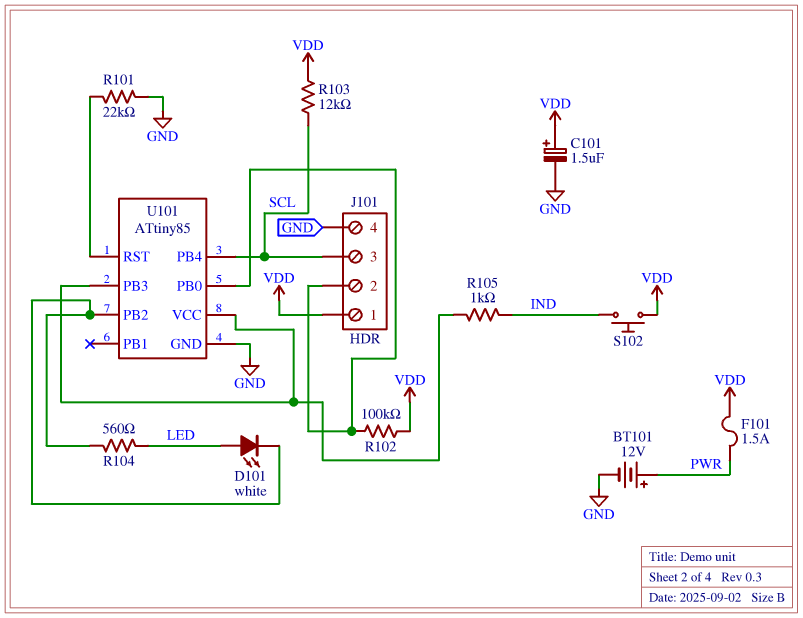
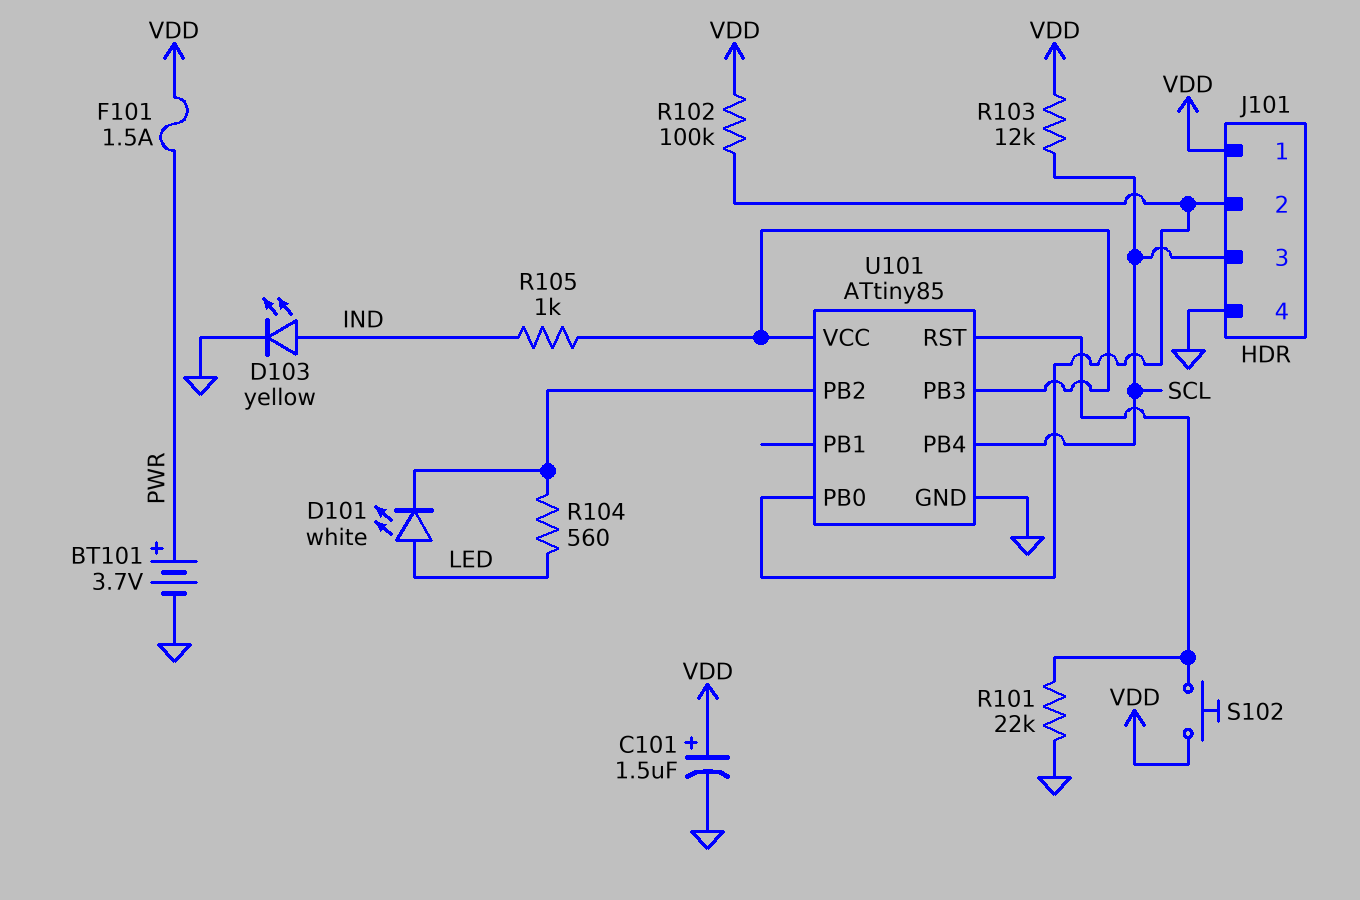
BT101: 12V (plus PWR, minus GND) -> 3.7V (plus PWR, minus GND)
D103: none -> LED yellow (A IND, K GND)
S102: button (IND, VDD) -> button (U101/RST, VDD)

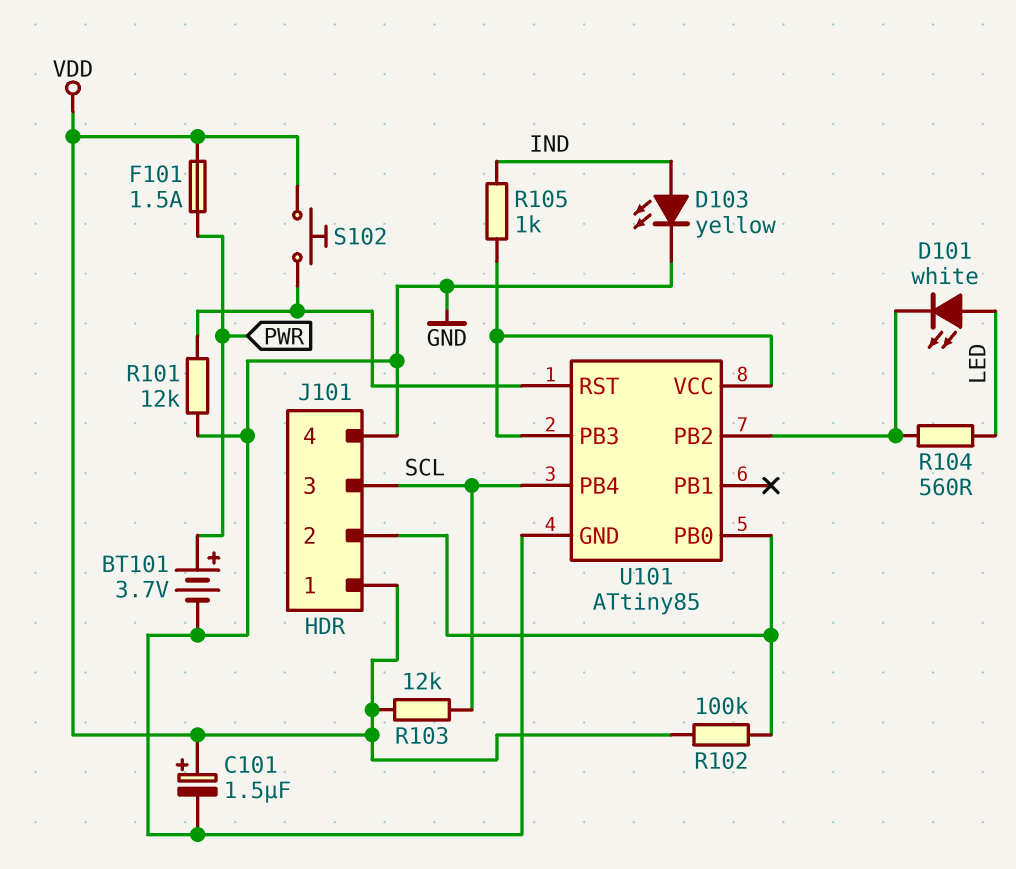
R101: 22k (GND, U101/RST) -> 12k (GND, U101/RST)

